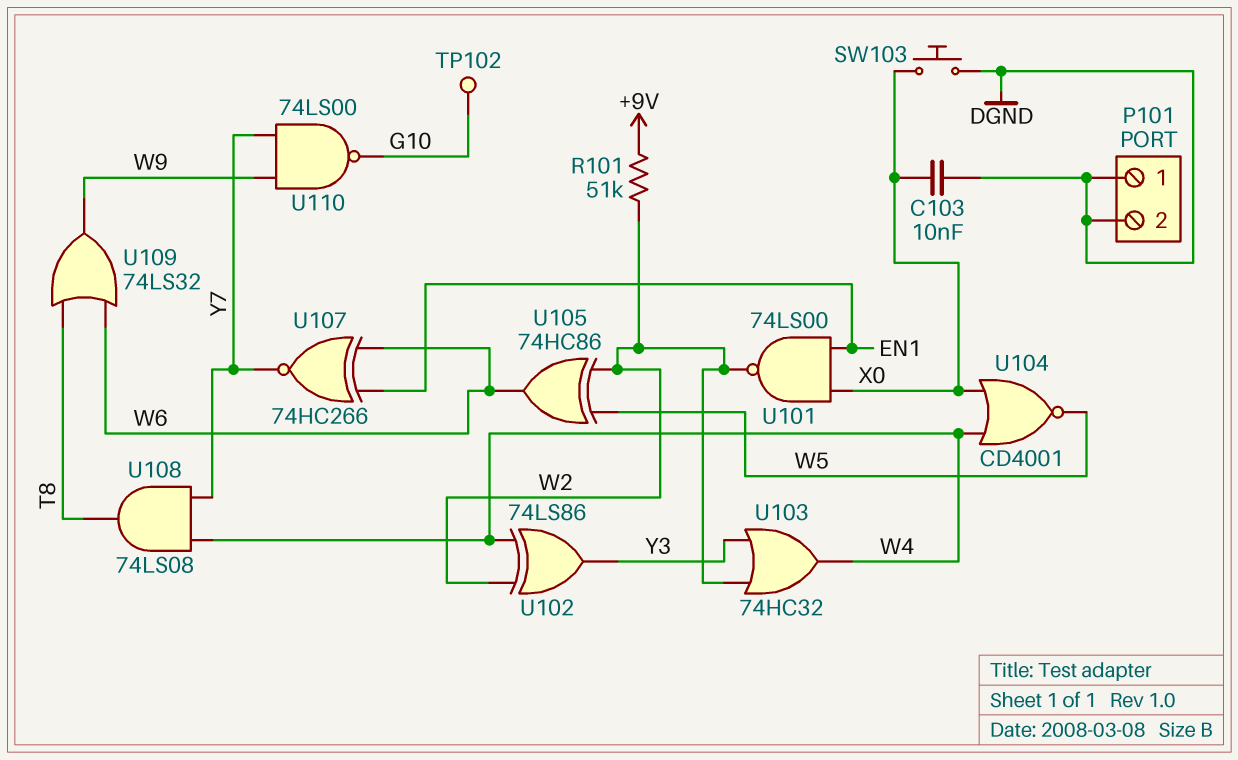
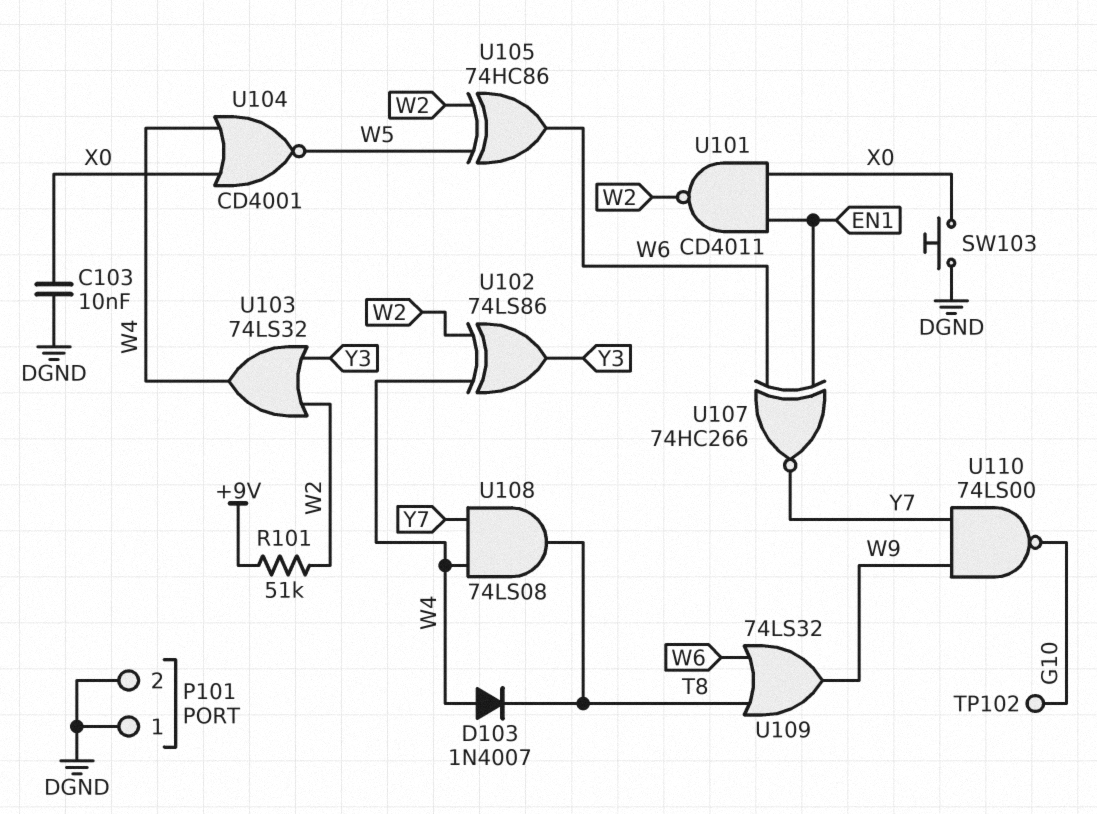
D103: none -> diode 1N4007 (A W4, K T8)
U101: NAND 74LS00 (in EN1, in X0, out W2) -> NAND CD4011 (in EN1, in X0, out W2)
U103: OR 74HC32 (in W2, in Y3, out W4) -> OR 74LS32 (in W2, in Y3, out W4)

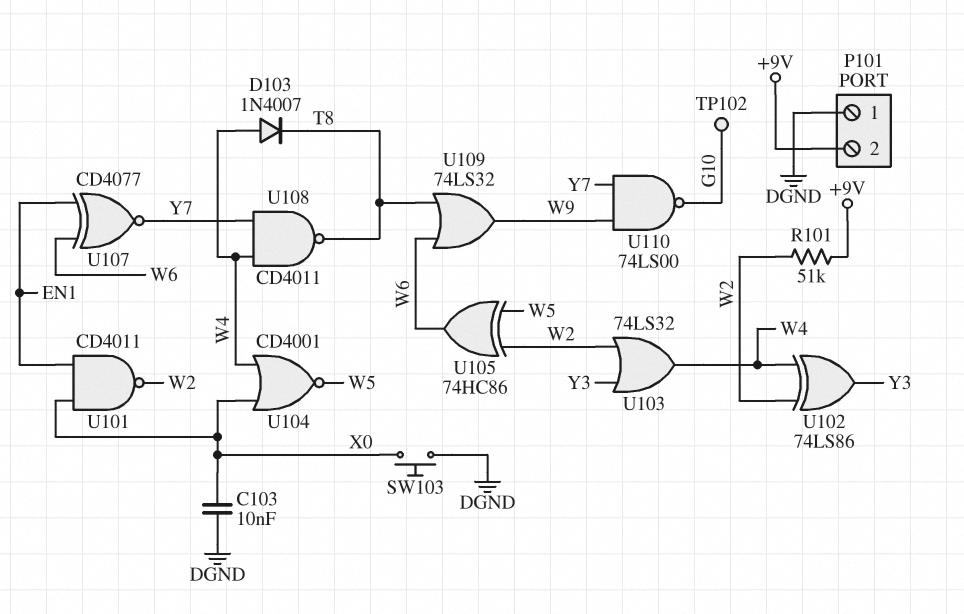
P101 pin 2: DGND -> +9V
U107: XNOR 74HC266 (in EN1, in W6, out Y7) -> XNOR CD4077 (in EN1, in W6, out Y7)
U108: AND 74LS08 (in W4, in Y7, out T8) -> NAND CD4011 (in W4, in Y7, out T8)

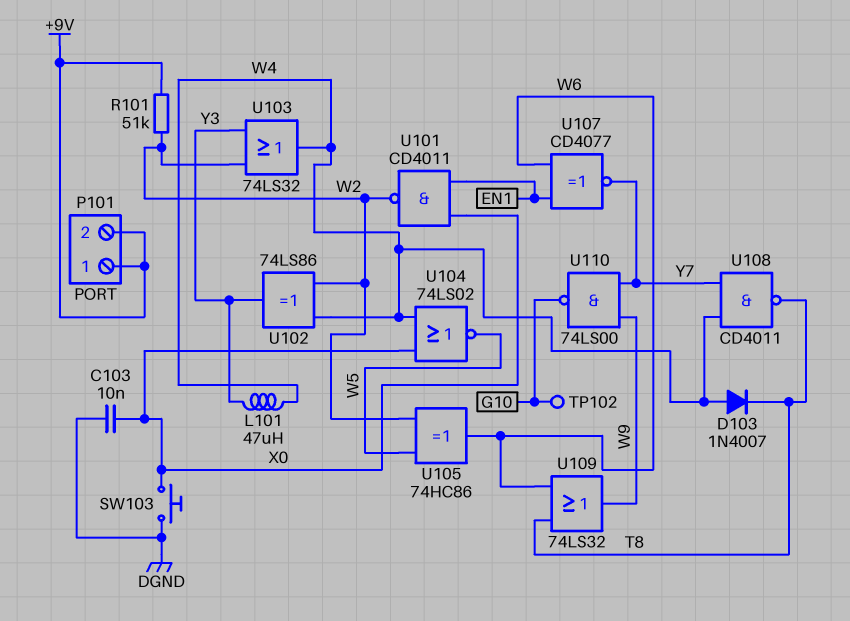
L101: none -> 47uH (W4, Y3)
P101 pin 1: DGND -> +9V
U104: NOR CD4001 (in W4, in X0, out W5) -> NOR 74LS02 (in W4, in X0, out W5)

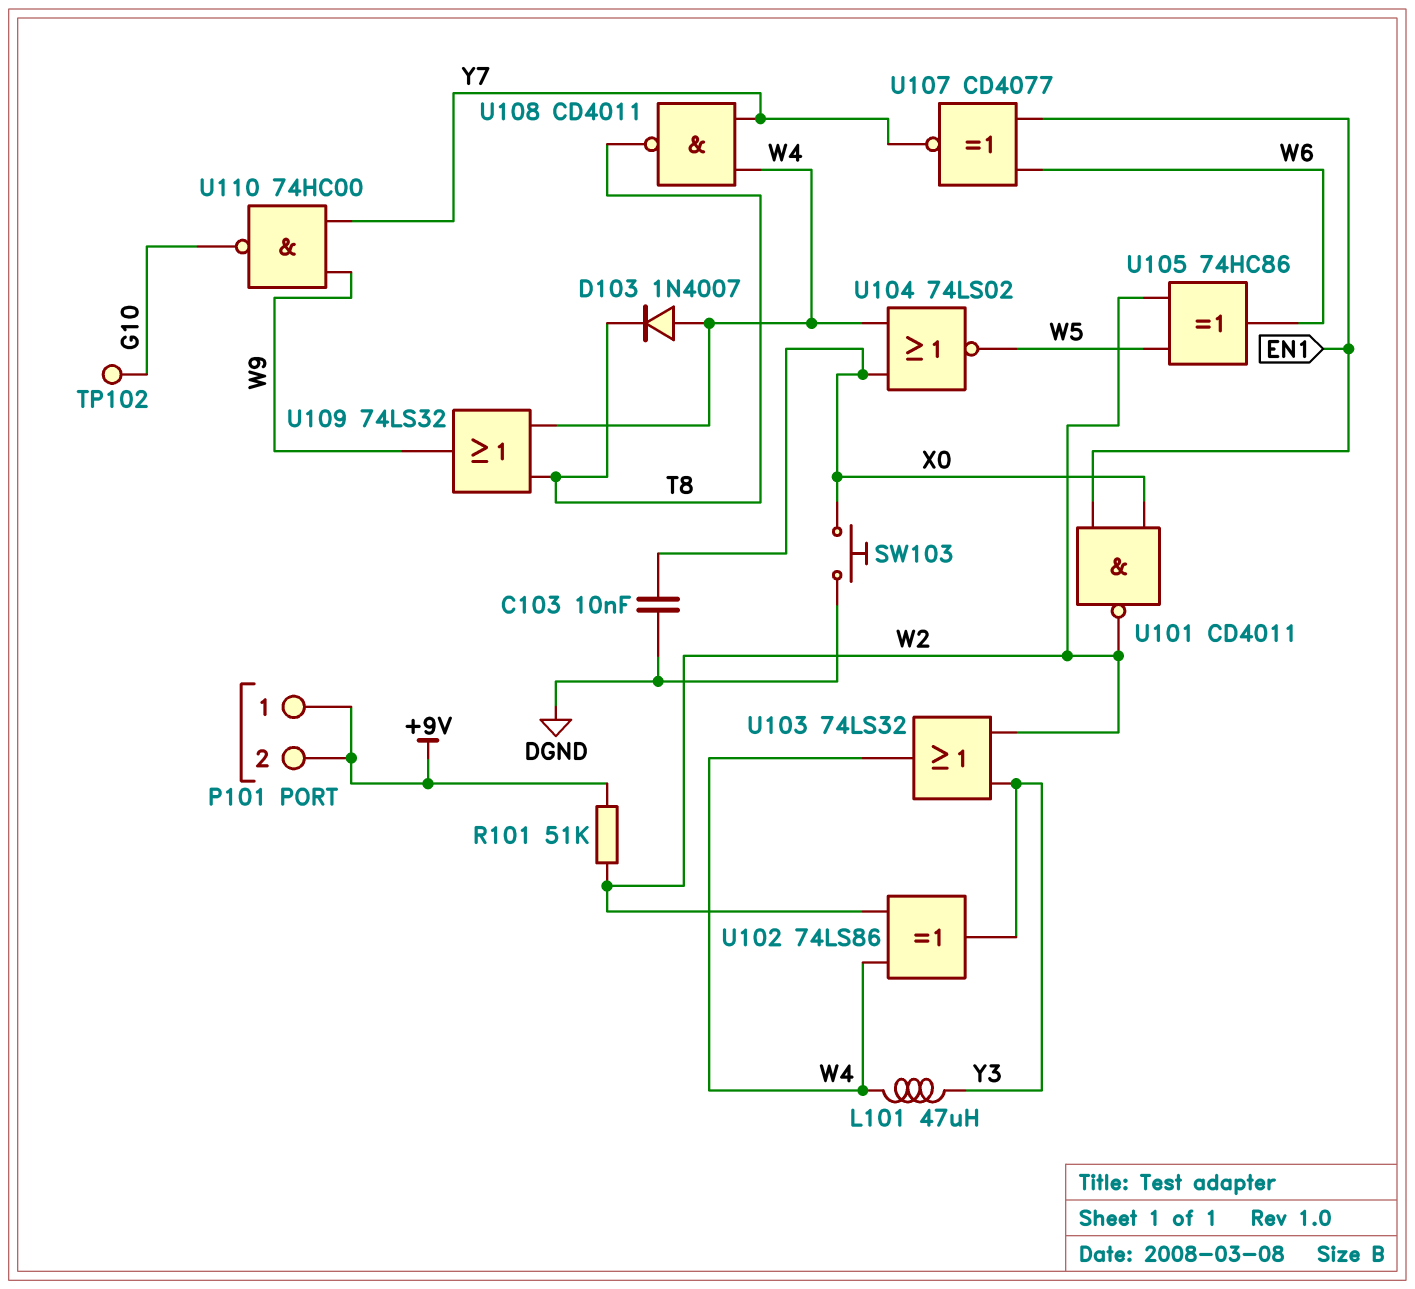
U109: OR 74LS32 (in T8, in W6, out W9) -> OR 74LS32 (in T8, in W4, out W9)
U110: NAND 74LS00 (in W9, in Y7, out G10) -> NAND 74HC00 (in W9, in Y7, out G10)

